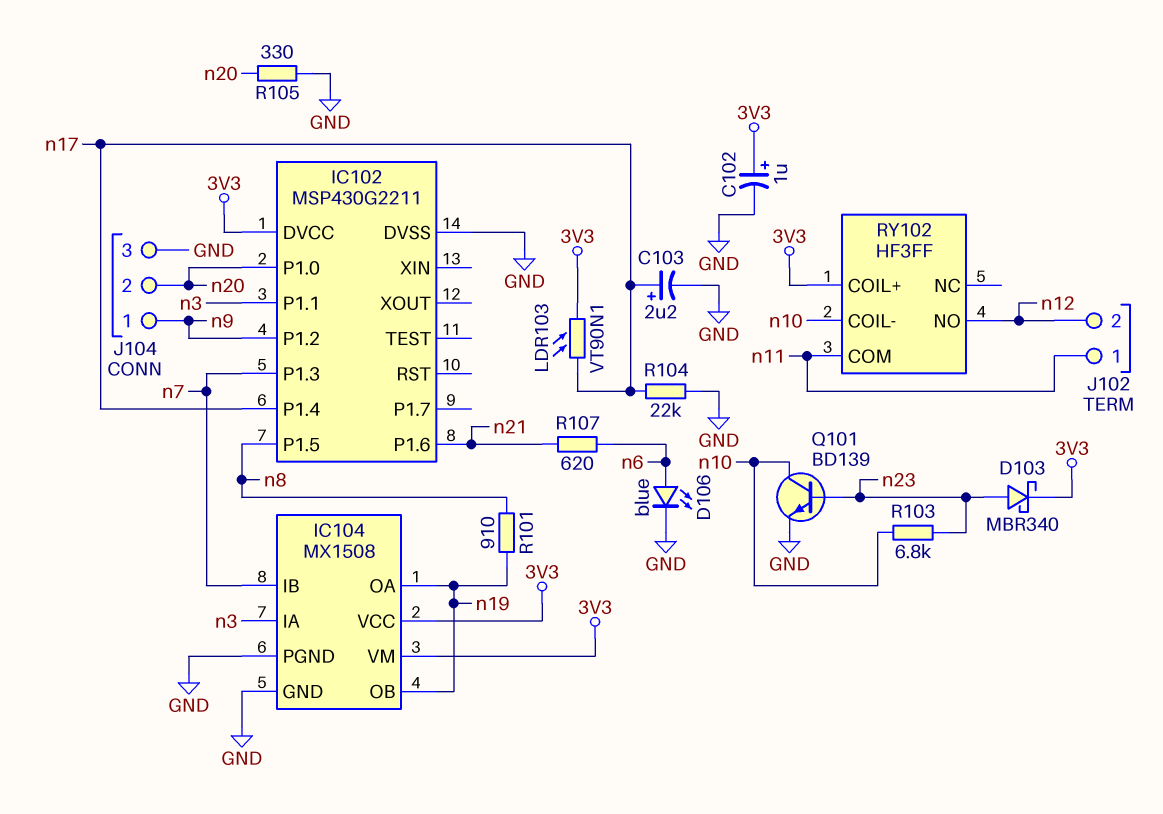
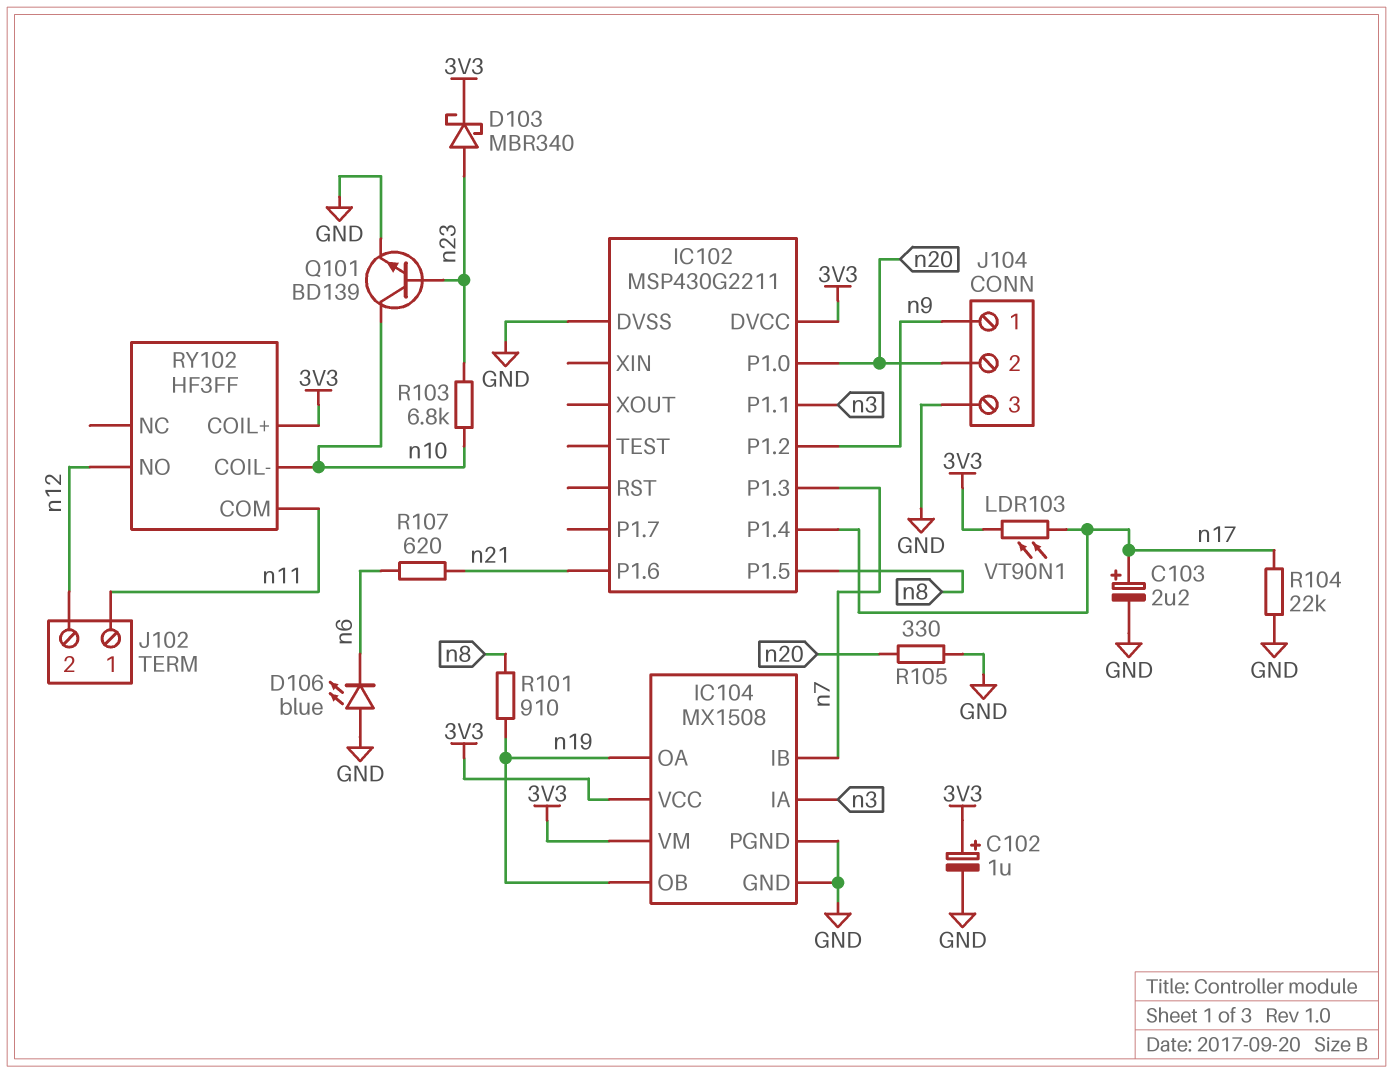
D106: LED blue (A n6, K GND) -> LED blue (A GND, K n6)

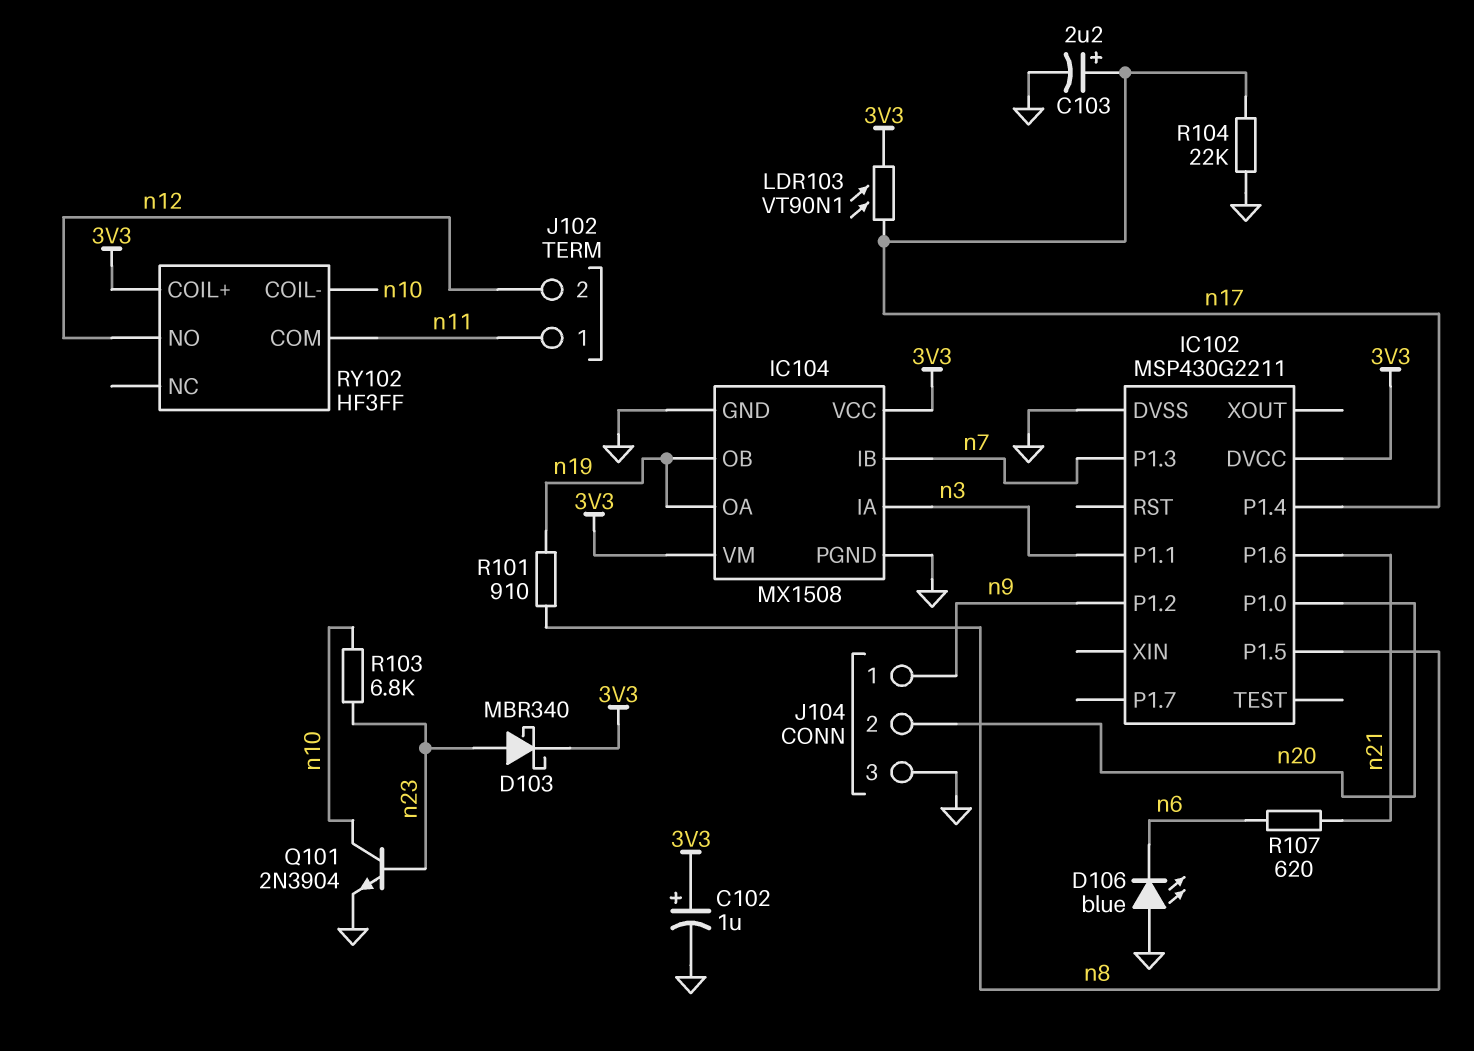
Q101: NPN BD139 (B n23, C n10, E GND) -> NPN 2N3904 (B n23, C n10, E GND)
R105: 330 (GND, n20) -> none

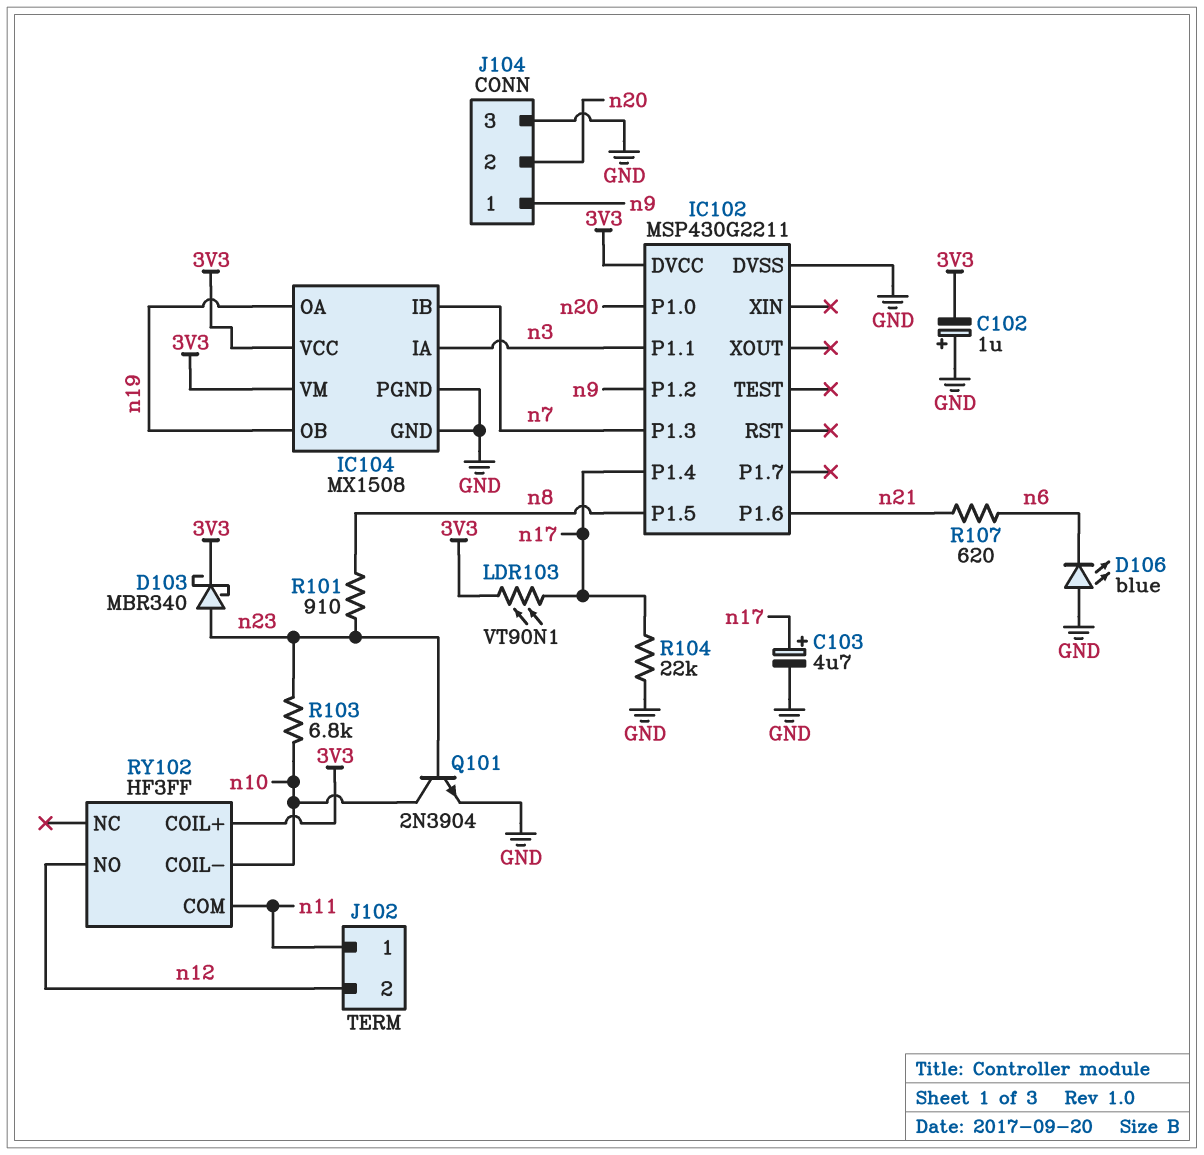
C102: 1uF (plus 3V3, minus GND) -> 1uF (plus GND, minus 3V3)
C103: 2.2uF (plus n17, minus GND) -> 4.7uF (plus n17, minus GND)
R101: 910 (n8, n19) -> 910 (n8, n23)

